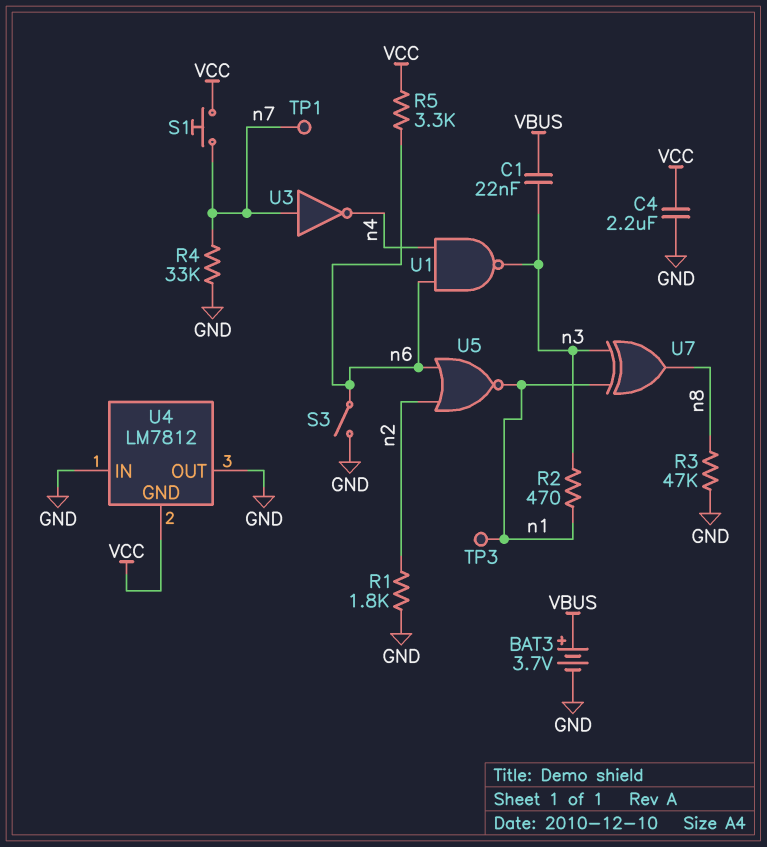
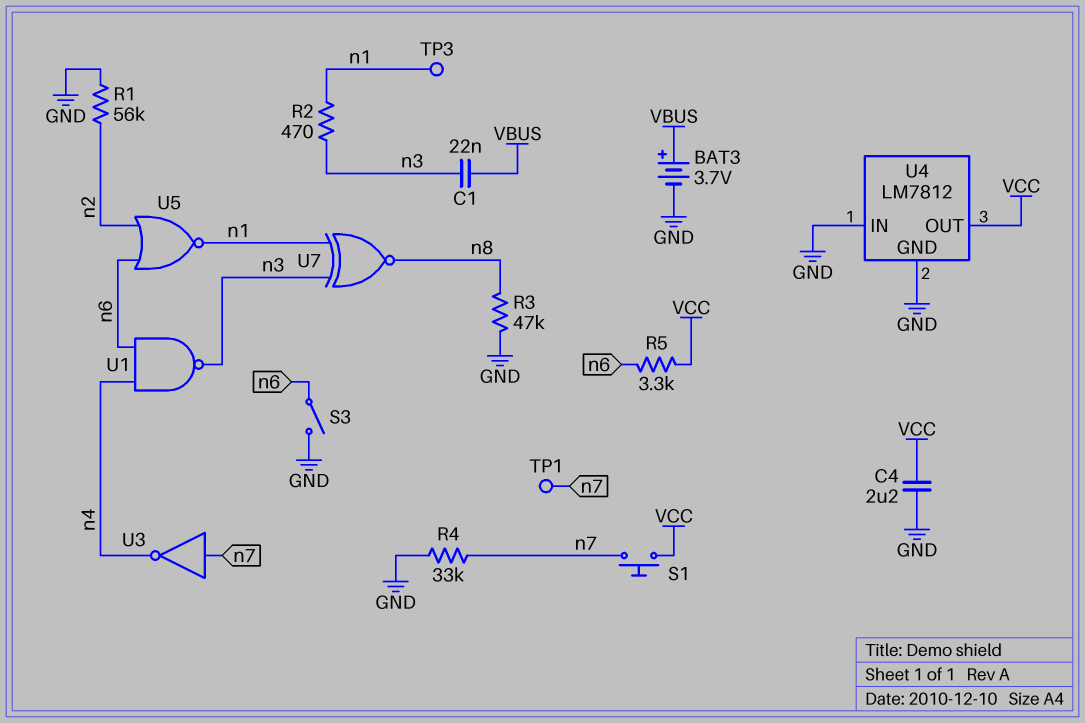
R1: 1.8k (GND, n2) -> 56k (GND, n2)
U4 pin GND: VCC -> GND
U4 pin OUT: GND -> VCC
U7: XOR (in n1, in n3, out n8) -> XNOR (in n1, in n3, out n8)

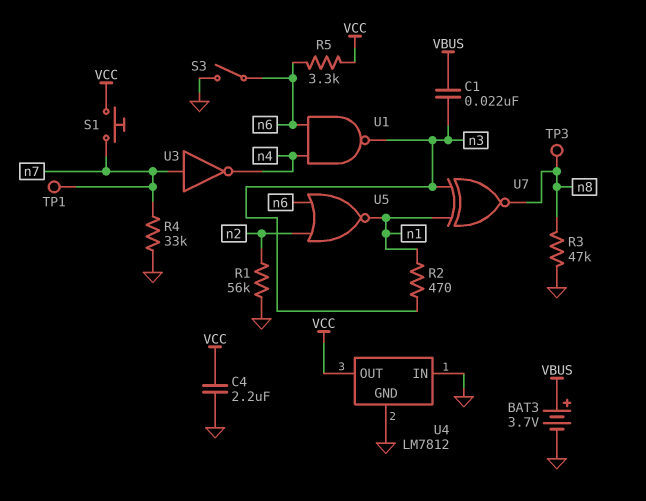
TP3: test point (n1) -> test point (n8)

